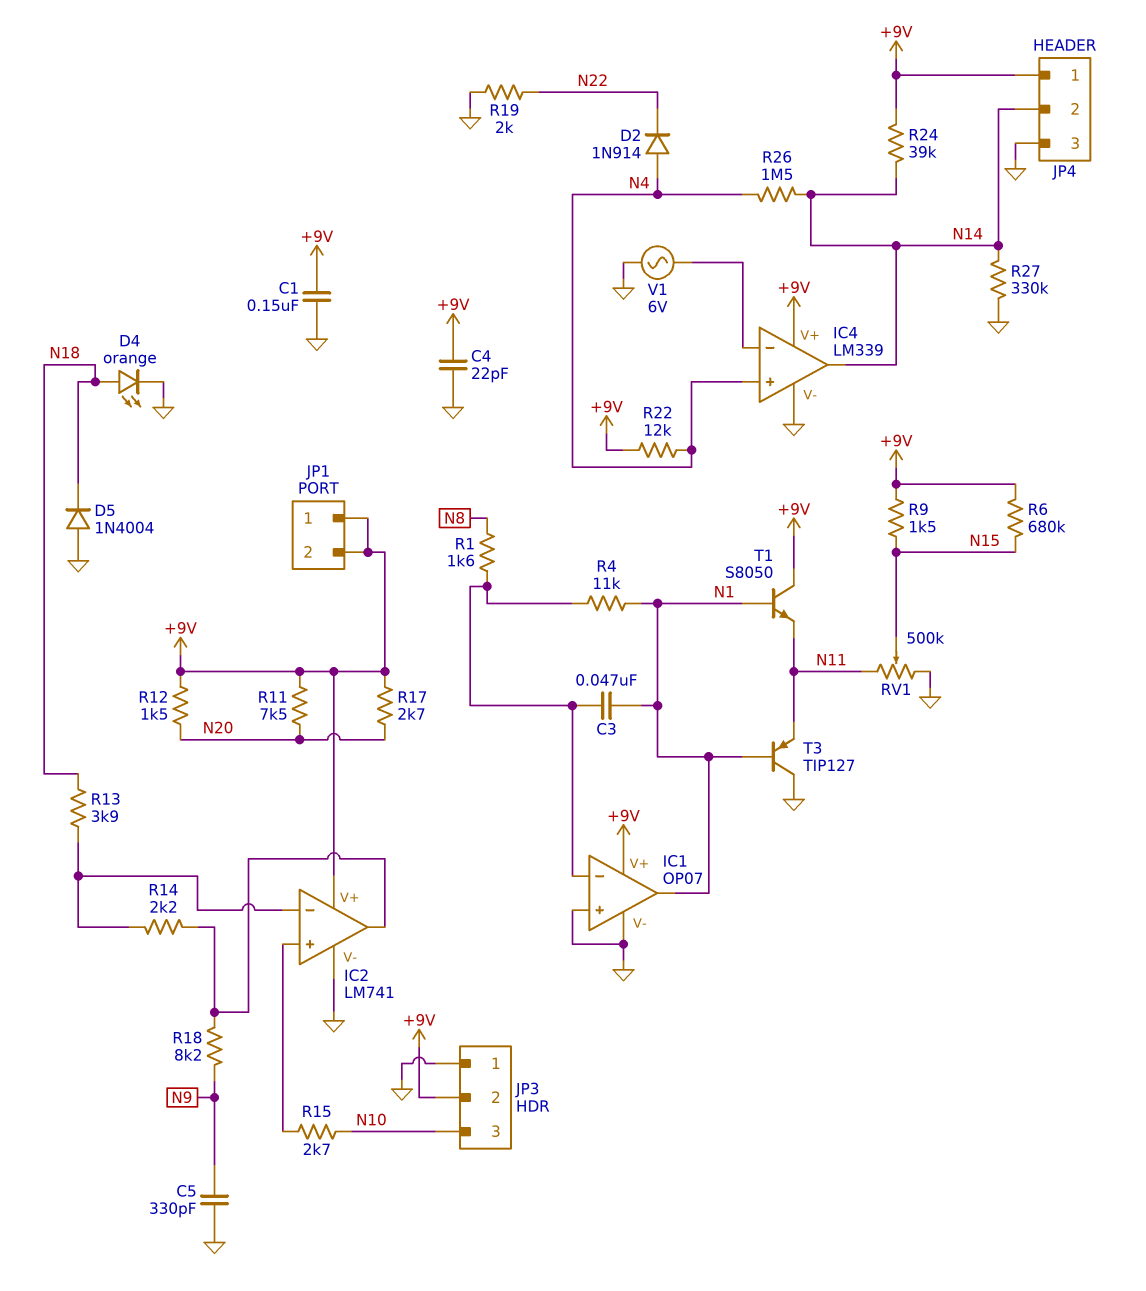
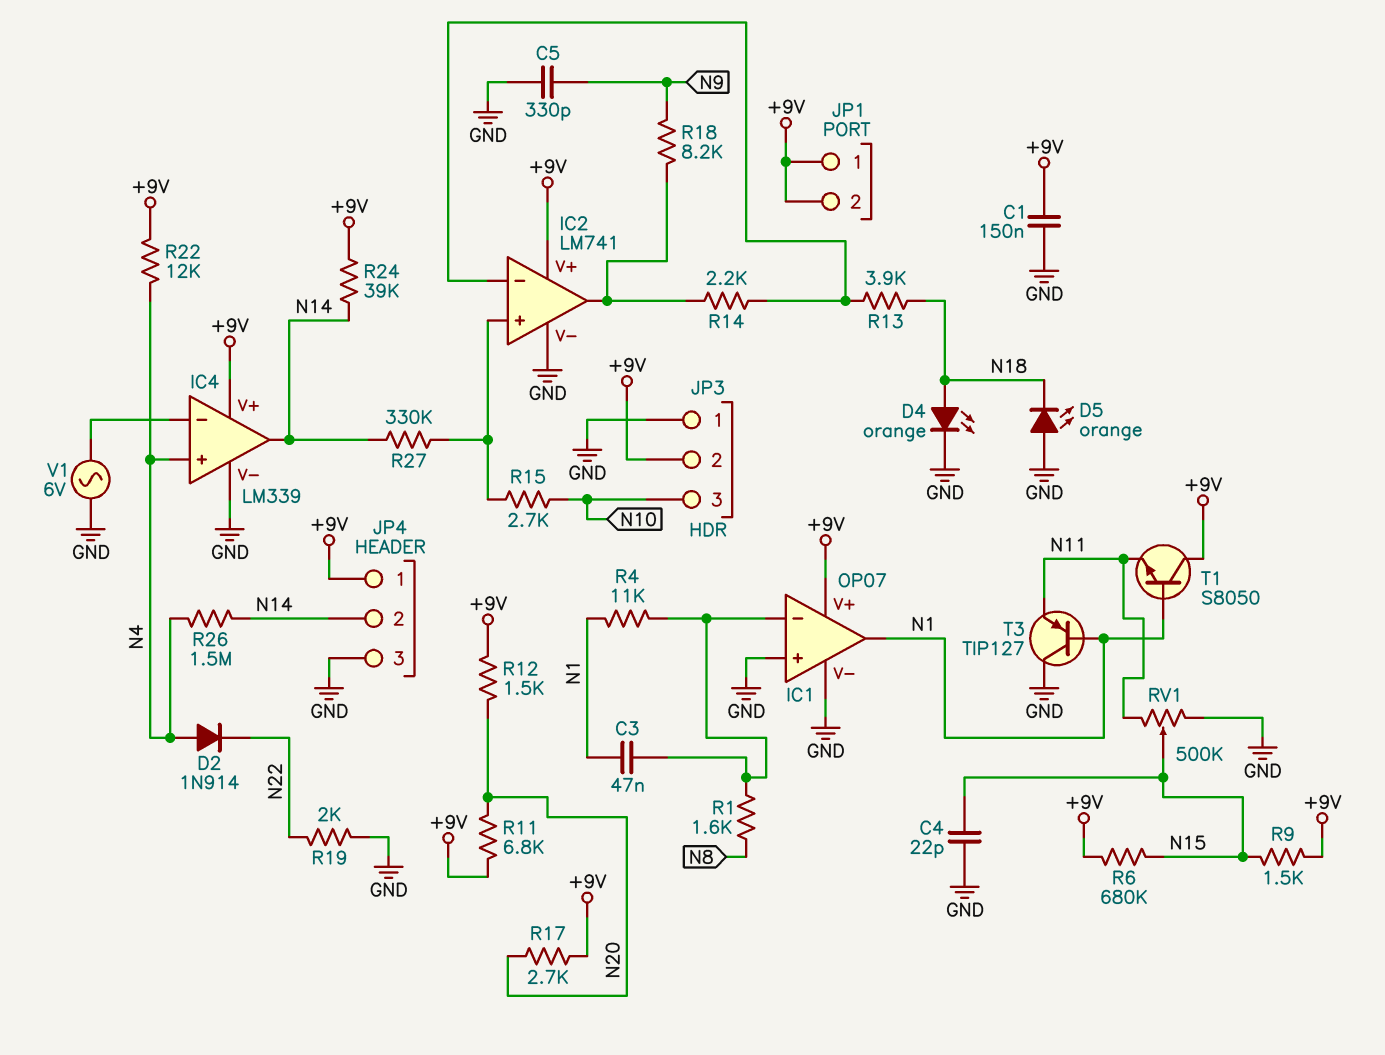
C4: 22pF (+9V, GND) -> 22pF (GND, N15)
D5: diode 1N4004 (A GND, K N18) -> LED orange (A GND, K N18)
R11: 7.5k (+9V, N20) -> 6.8k (+9V, N20)
R27: 330k (GND, N14) -> 330k (IC2/in+, N14)

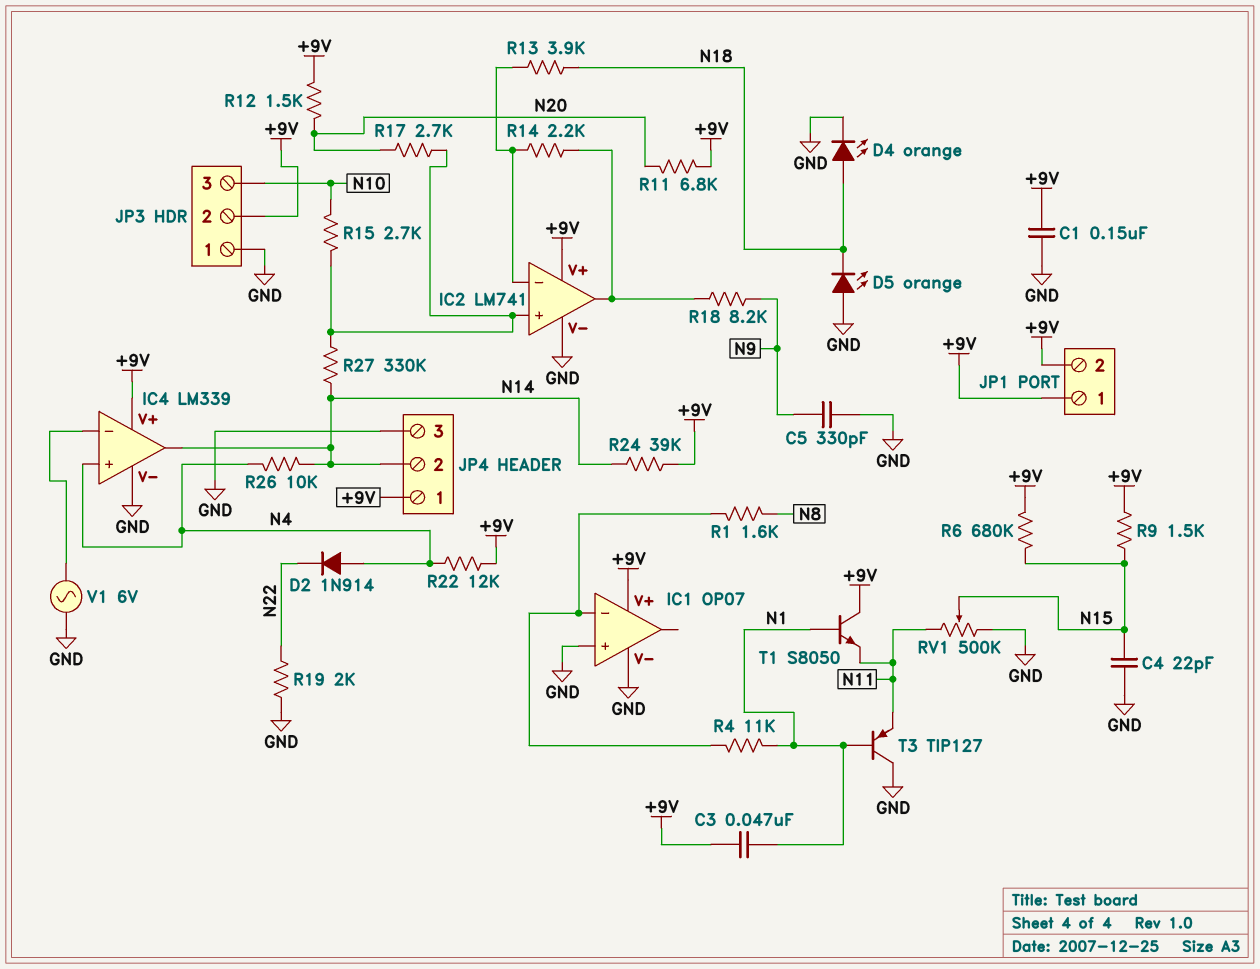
C3: 47nF (IC1/in-, N1) -> 47nF (+9V, N1)
IC1 pin out: N1 -> none
R17: 2.7k (+9V, N20) -> 2.7k (IC2/in+, N20)
R26: 1.5M (N4, N14) -> 10k (N4, N14)

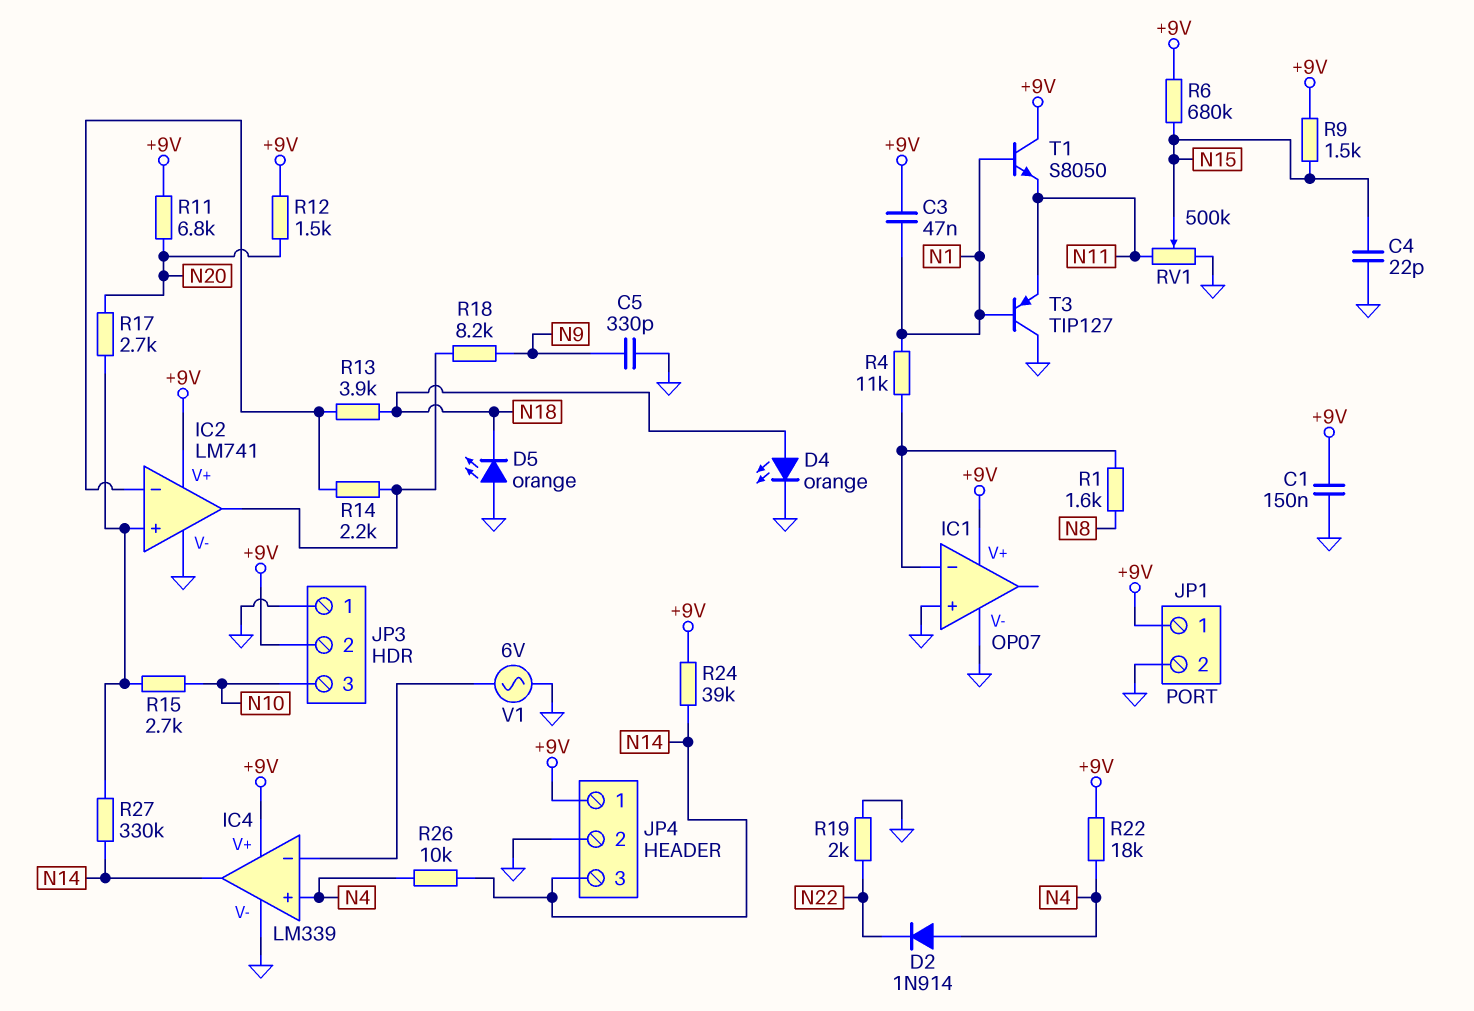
JP1 pin 2: +9V -> GND
JP4 pin 2: N14 -> GND
JP4 pin 3: GND -> N14
R22: 12k (+9V, N4) -> 18k (+9V, N4)

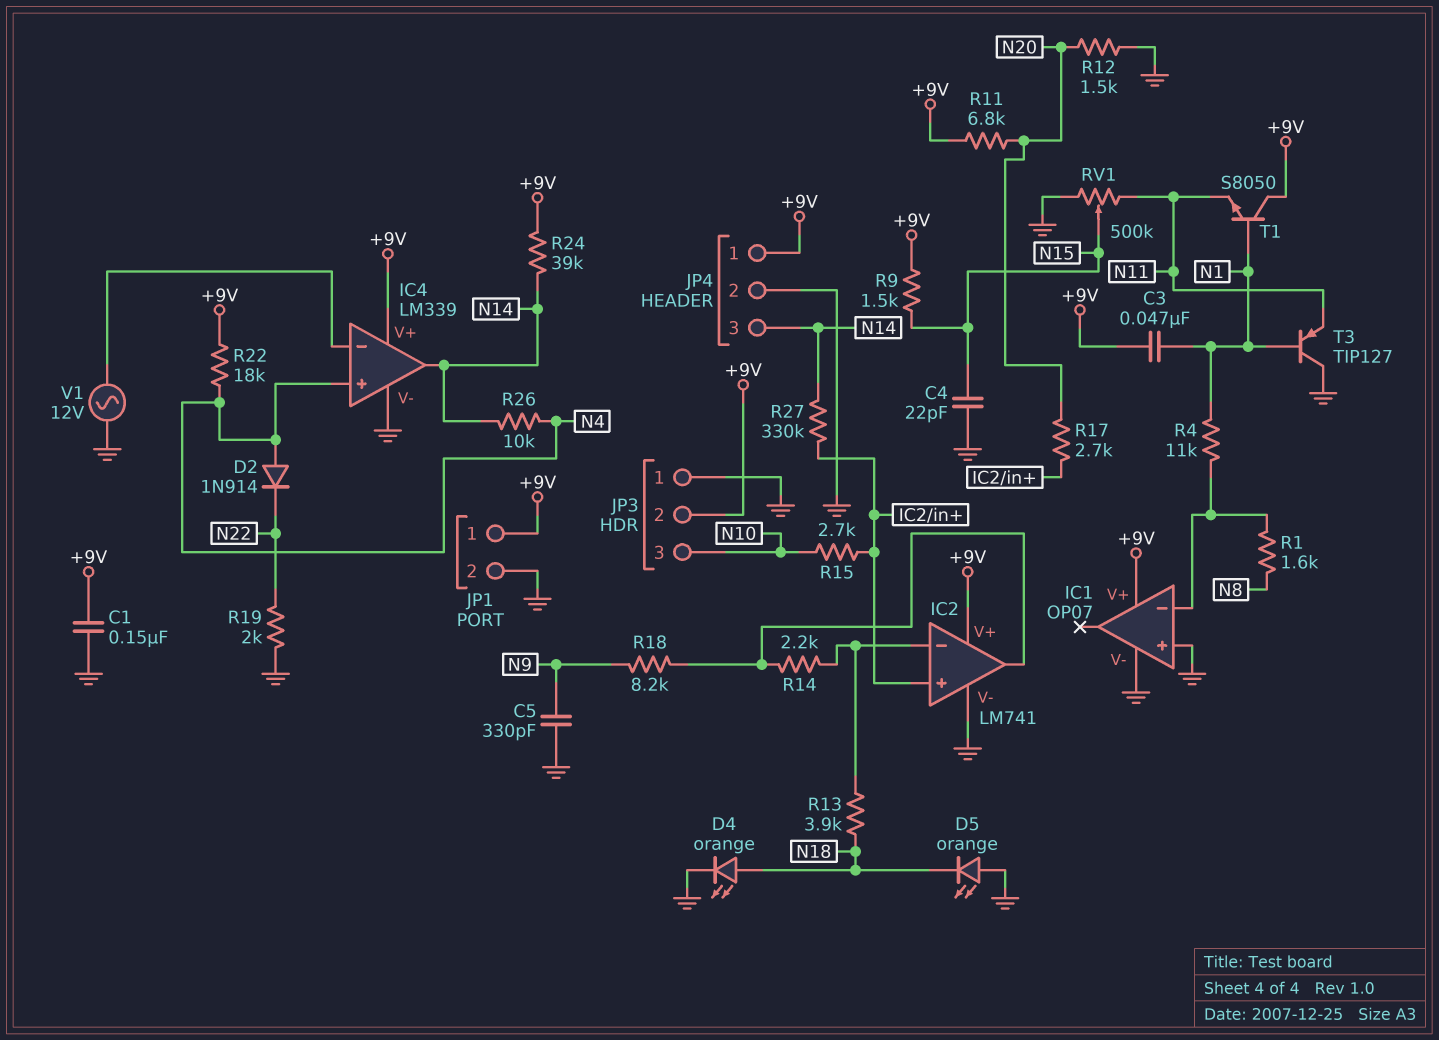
R6: 680k (+9V, N15) -> none
R12: 1.5k (+9V, N20) -> 1.5k (GND, N20)
V1: AC 6V (GND, IC4/in-) -> AC 12V (GND, IC4/in-)

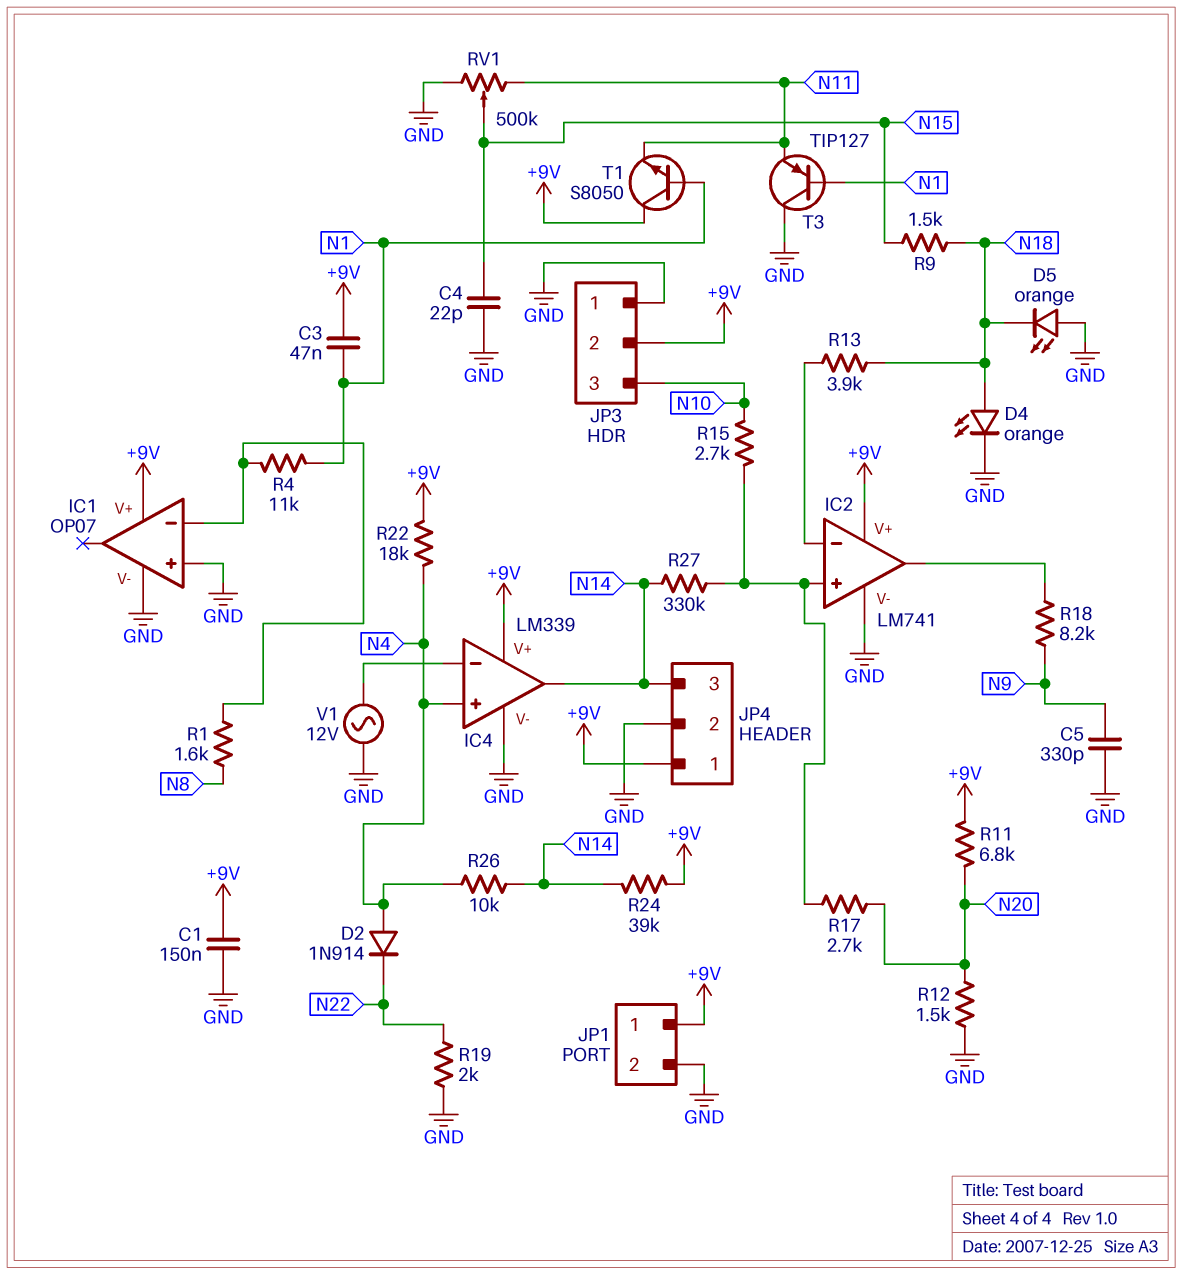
R9: 1.5k (+9V, N15) -> 1.5k (N15, N18)
R14: 2.2k (IC2/in-, IC2/out) -> none

